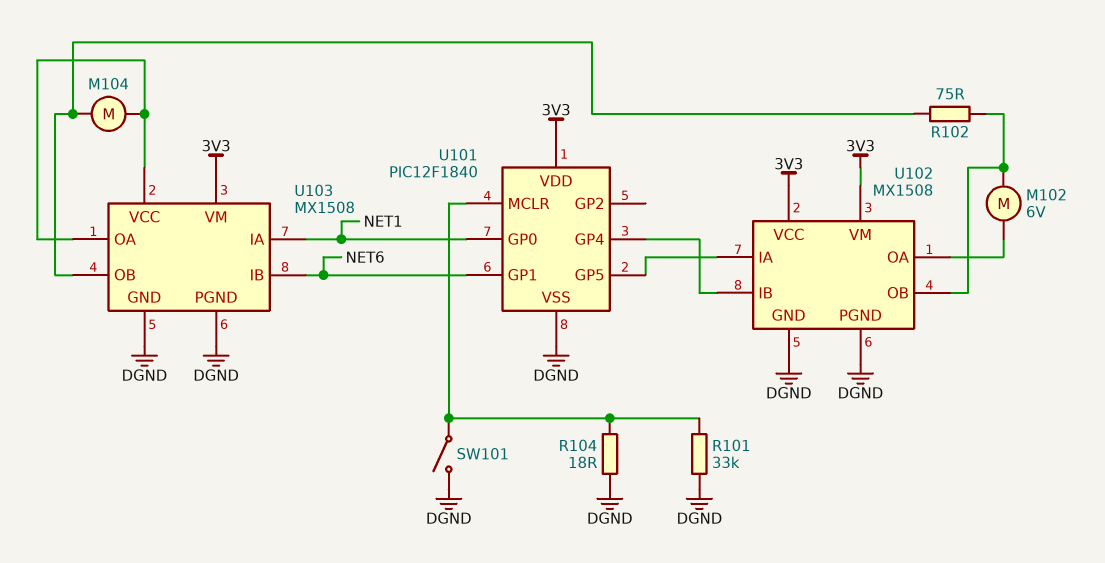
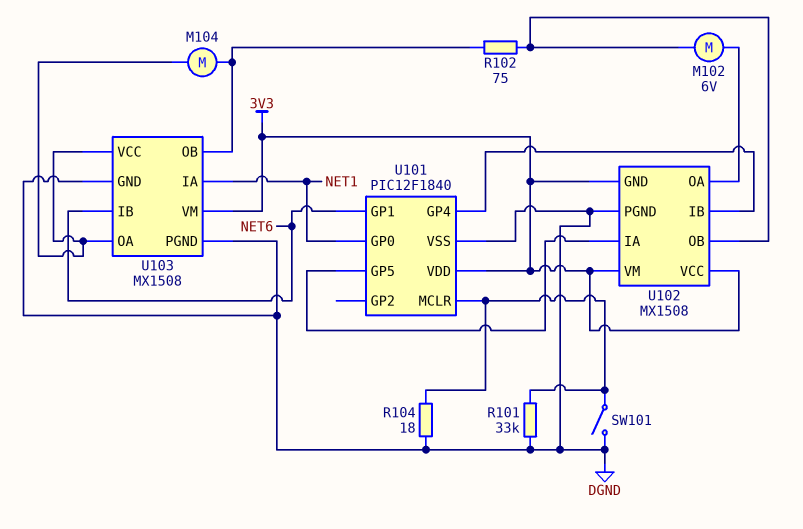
U102 pin GND: DGND -> 3V3

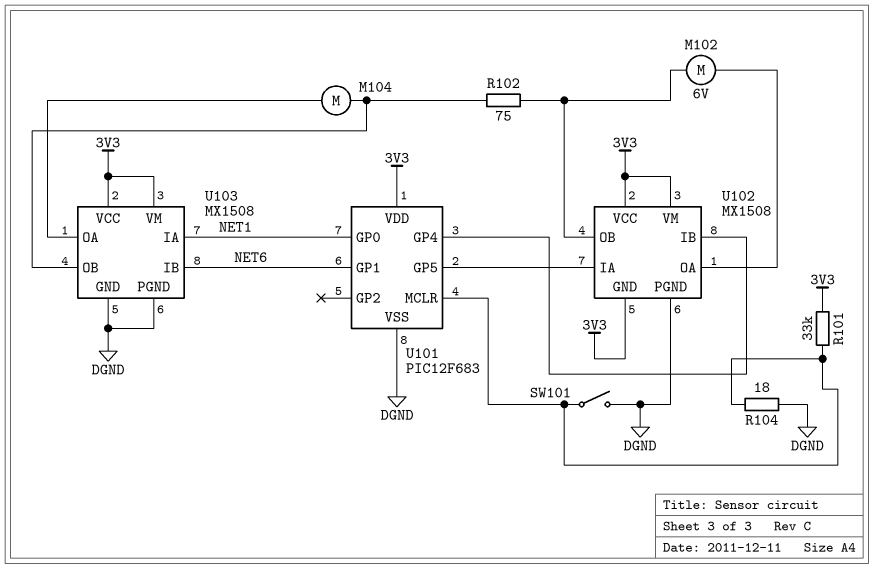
R101: 33k (DGND, U101/MCLR) -> 33k (3V3, U101/MCLR)
U101: PIC12F1840 -> PIC12F683
U103 pin VCC: U103/OA -> 3V3

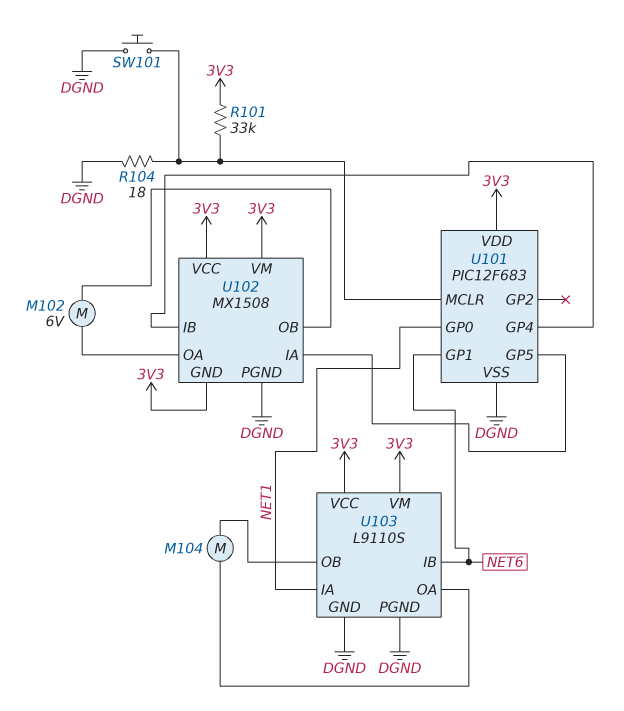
R102: 75 (U102/OB, U103/OB) -> none
SW101: switch (DGND, U101/MCLR) -> button (DGND, U101/MCLR)
U103: MX1508 -> L9110S

